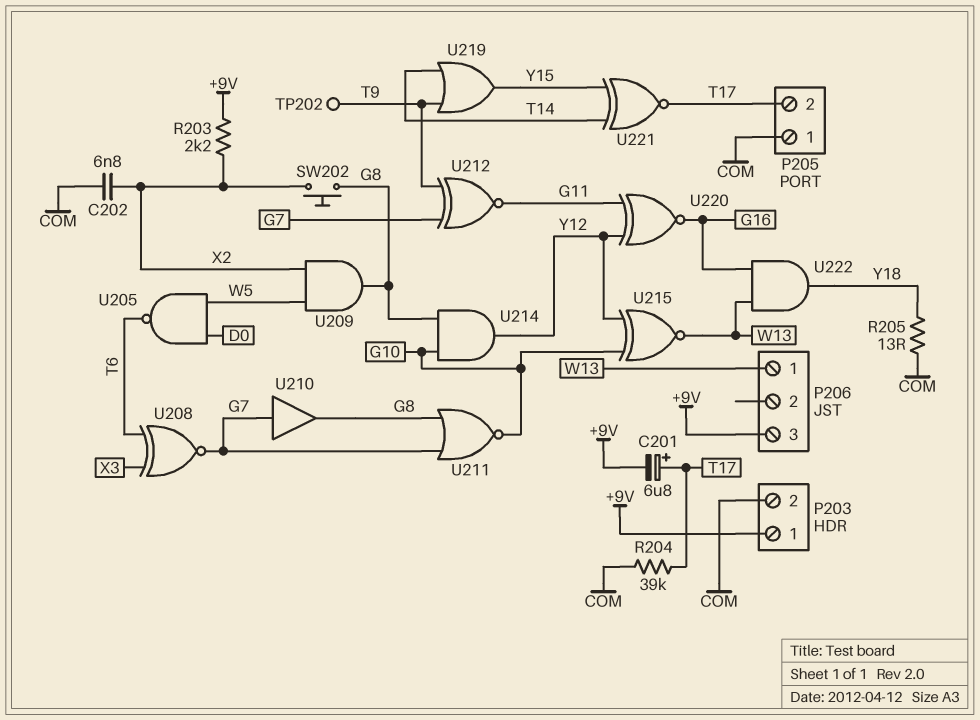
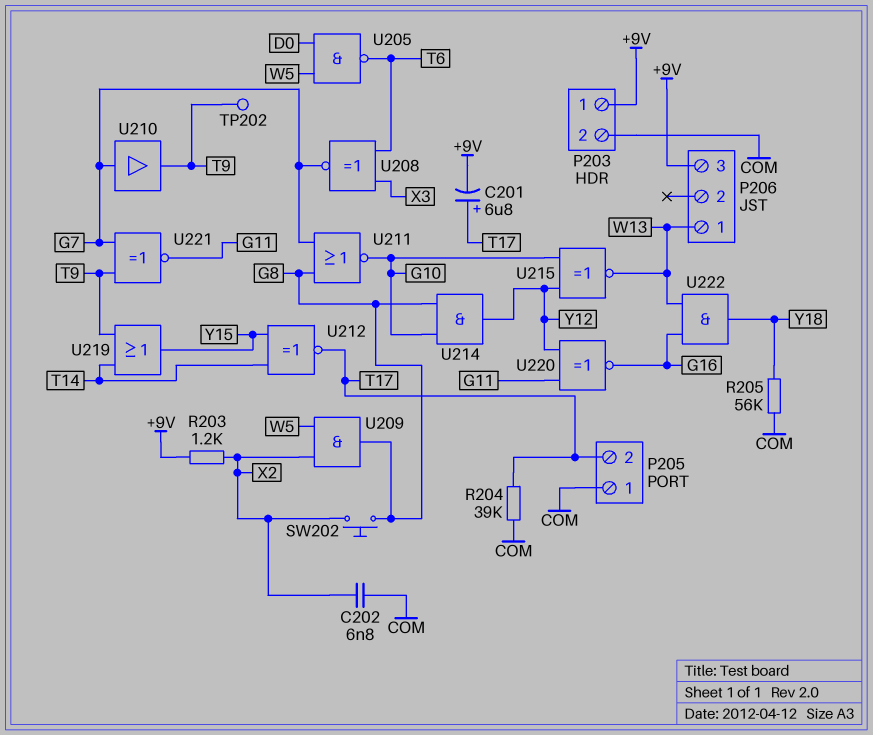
R203: 2.2k (+9V, X2) -> 1.2k (+9V, X2)
R205: 13 (COM, Y18) -> 56k (COM, Y18)
U210: buffer (in G7, out G8) -> buffer (in G7, out T9)
U212: XNOR (in G7, in T9, out G11) -> XNOR (in T14, in Y15, out T17)
U221: XNOR (in T14, in Y15, out T17) -> XNOR (in G7, in T9, out G11)

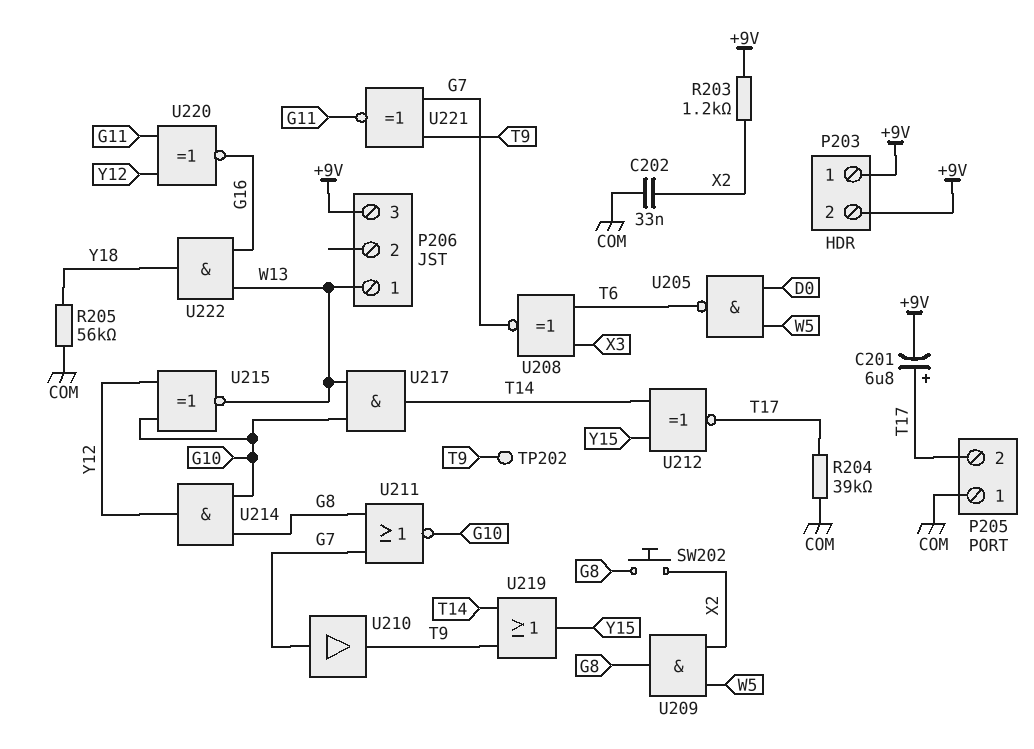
C202: 6.8nF (COM, X2) -> 33nF (COM, X2)
P203 pin 2: COM -> +9V
U217: none -> AND (in G10, in W13, out T14)

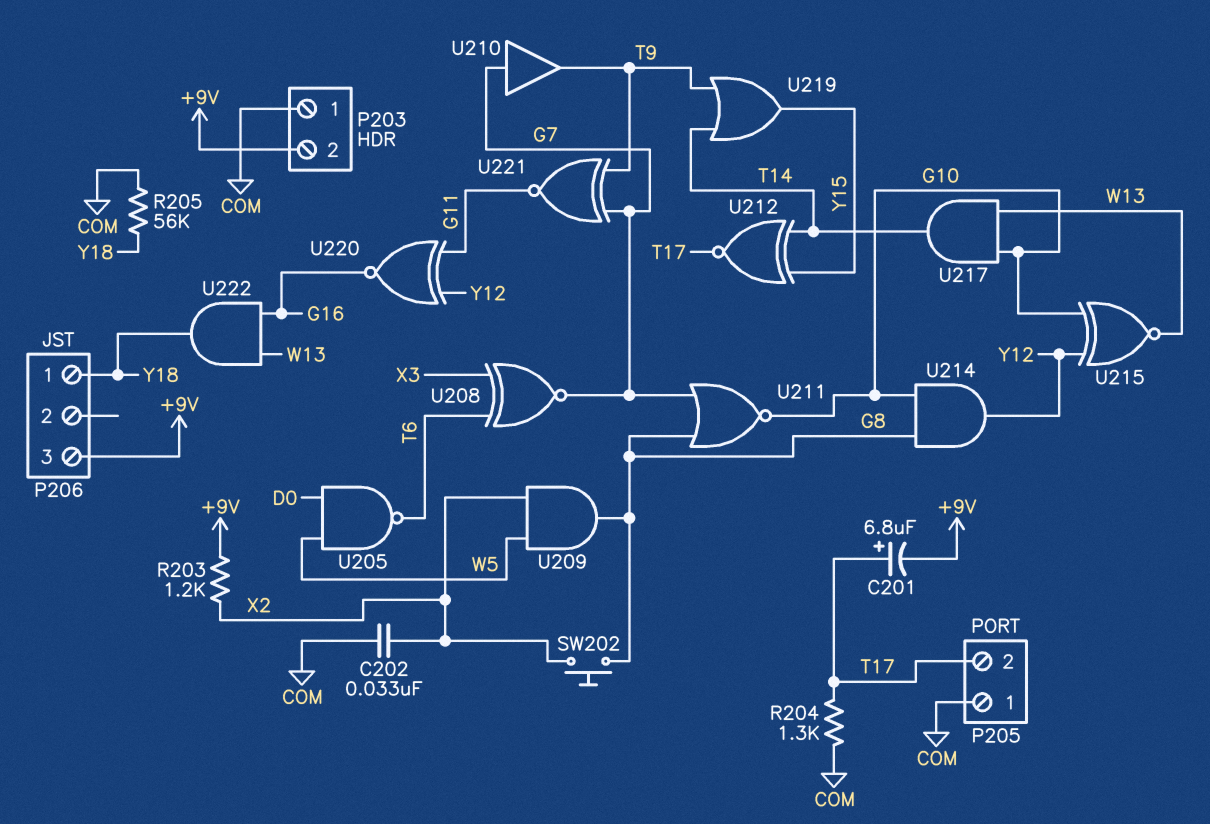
P203 pin 1: +9V -> COM
P206 pin 1: W13 -> Y18
R204: 39k (COM, T17) -> 1.3k (COM, T17)
TP202: test point (T9) -> none

